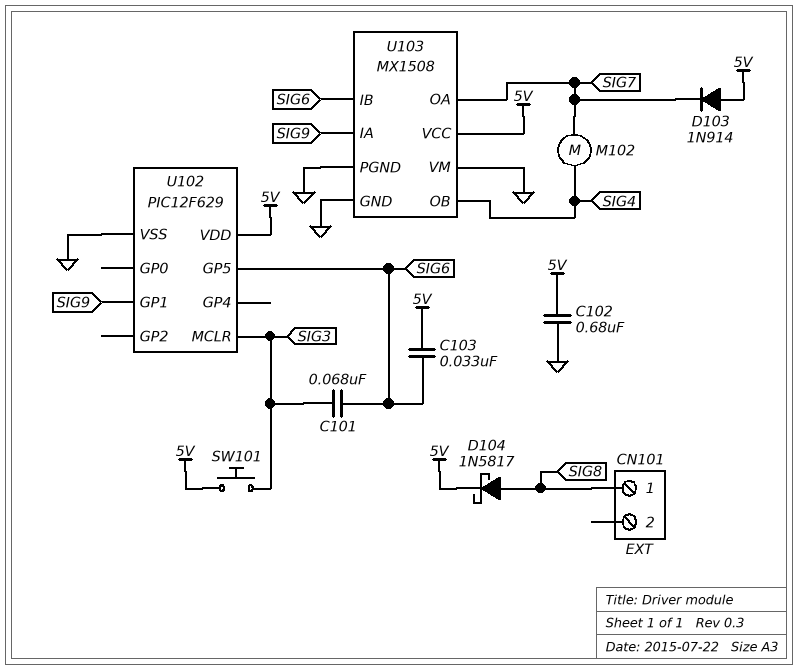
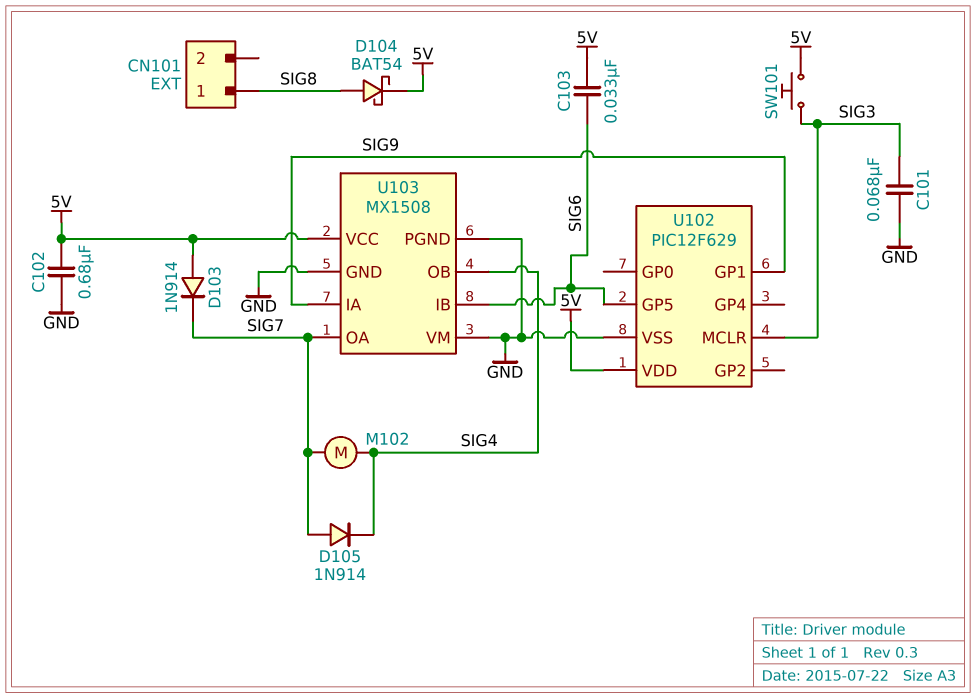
C101: 68nF (SIG3, SIG6) -> 68nF (GND, SIG3)
D104: schottky 1N5817 (A SIG8, K 5V) -> schottky BAT54 (A SIG8, K 5V)
D105: none -> diode 1N914 (A SIG7, K SIG4)

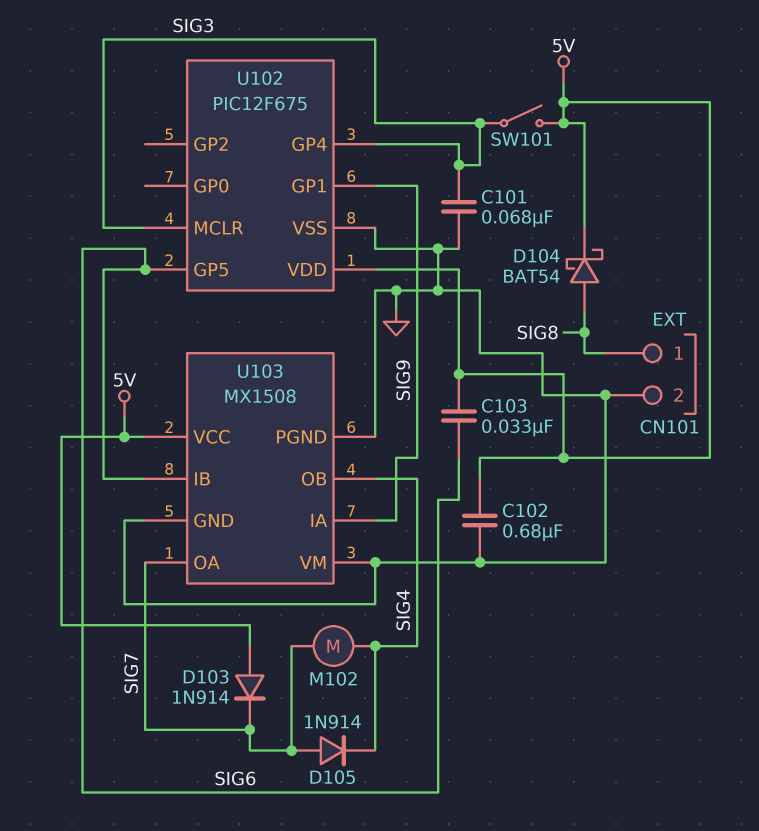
CN101 pin 2: none -> GND
SW101: button (5V, SIG3) -> switch (5V, SIG3)
U102: PIC12F629 -> PIC12F675
U102 pin GP4: none -> SIG3

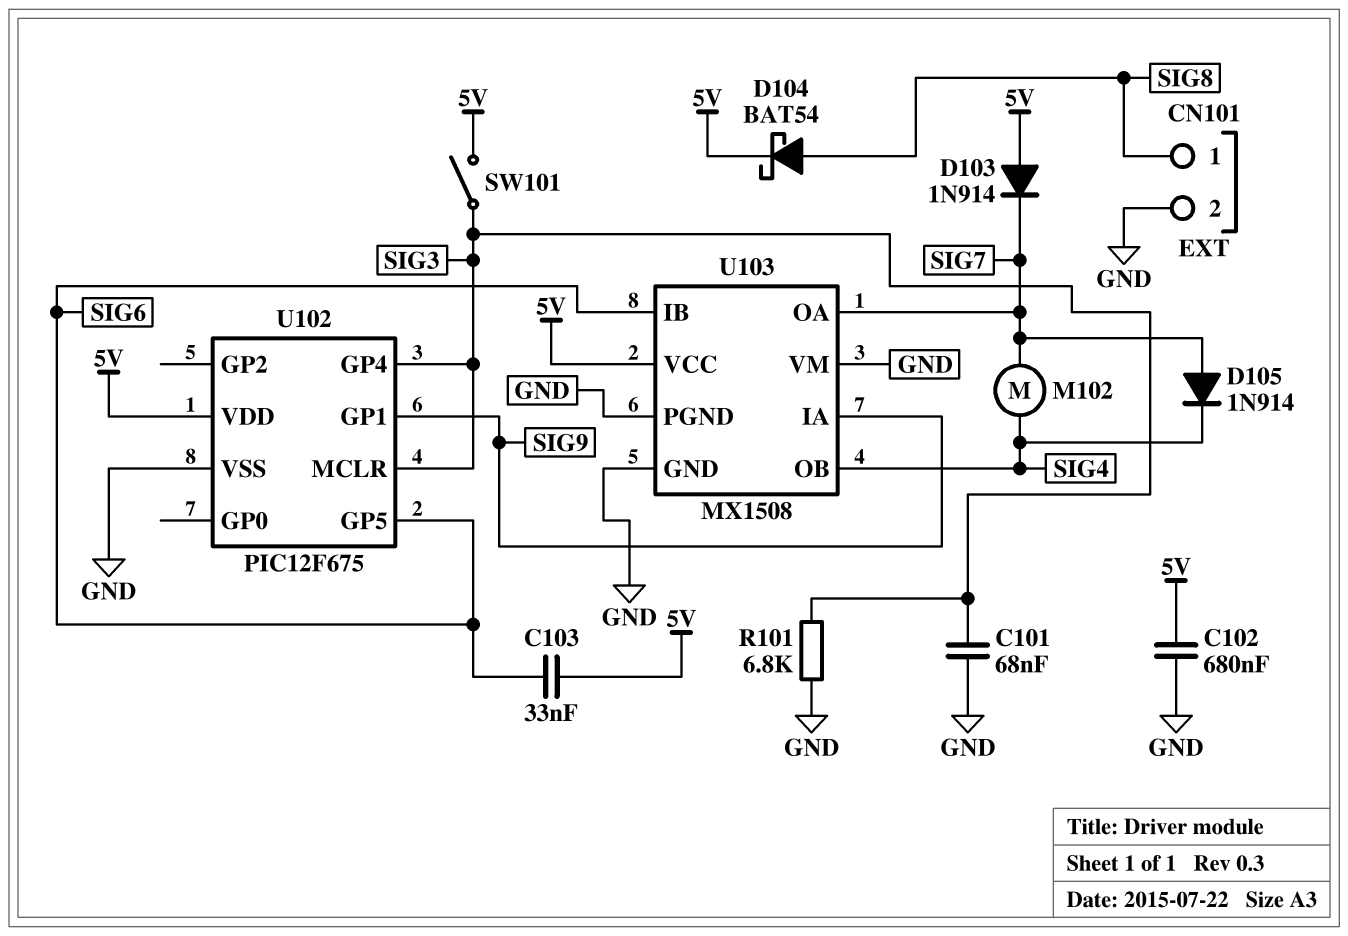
R101: none -> 6.8k (GND, SIG3)

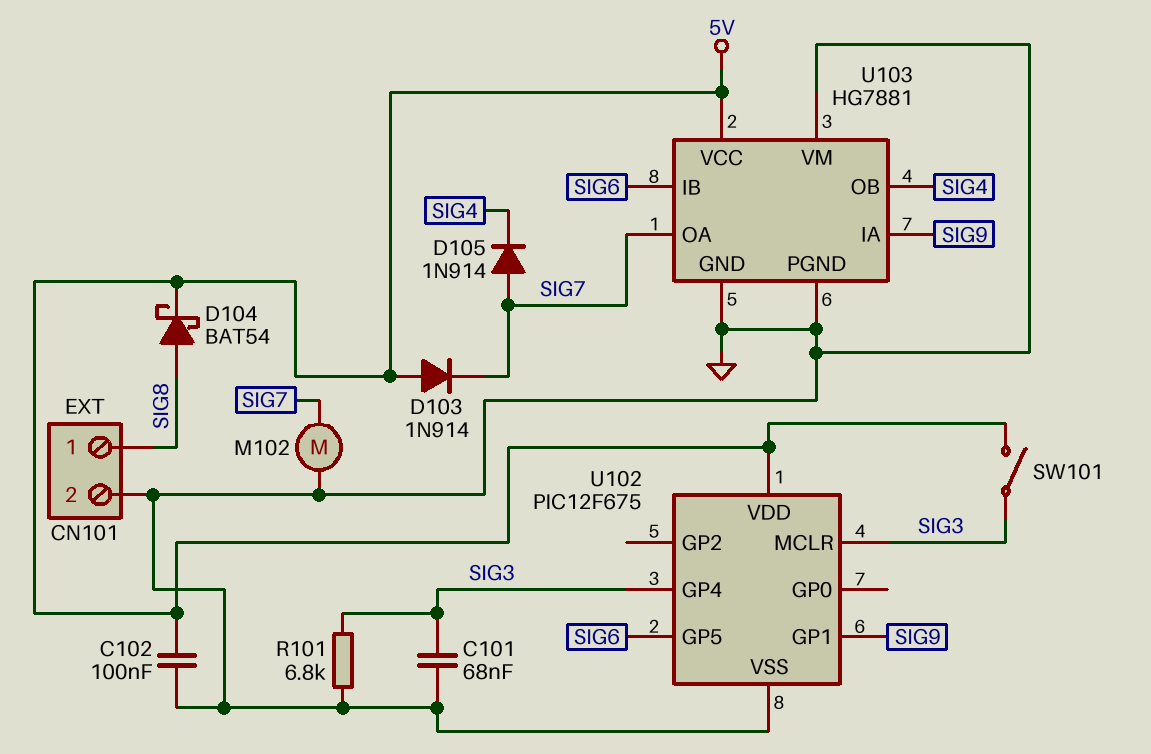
C102: 680nF (5V, GND) -> 100nF (5V, GND)
C103: 33nF (5V, SIG6) -> none
M102: motor (SIG4, SIG7) -> motor (GND, SIG7)
U103: MX1508 -> HG7881

